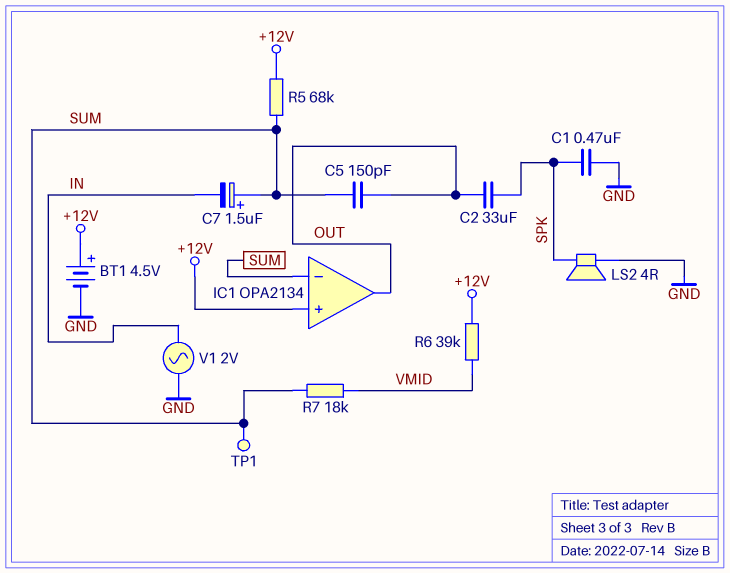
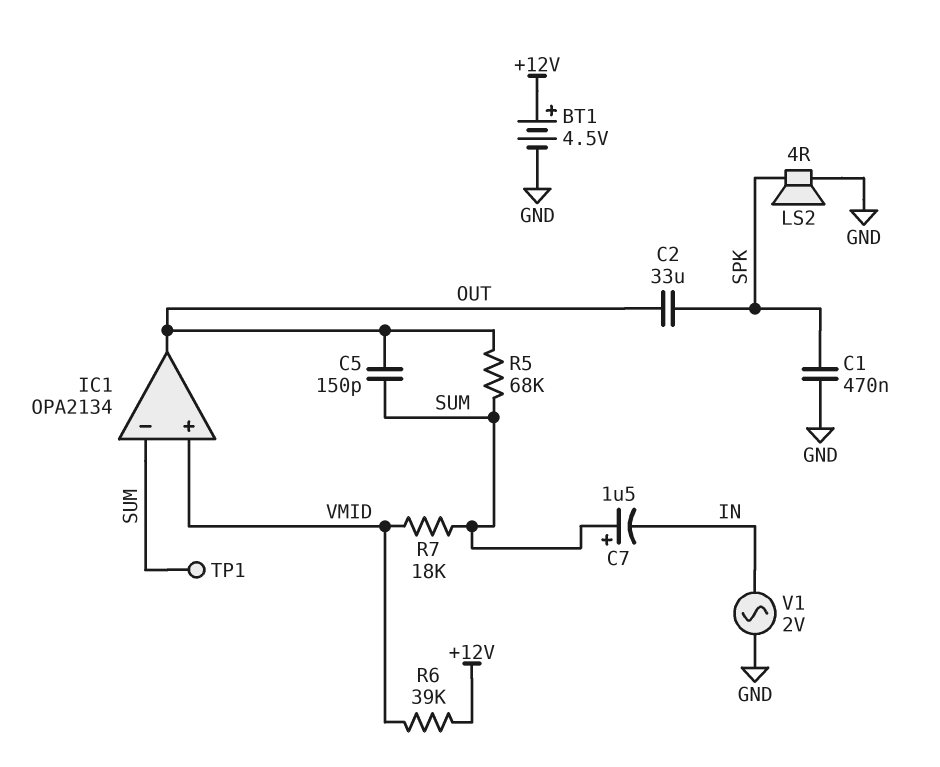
IC1 pin in+: +12V -> VMID
R5: 68k (+12V, SUM) -> 68k (OUT, SUM)

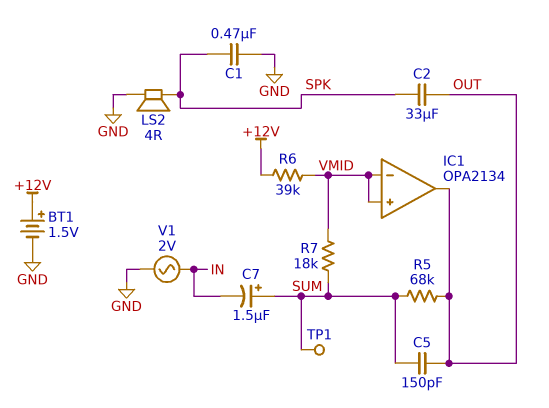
BT1: 4.5V (plus +12V, minus GND) -> 1.5V (plus +12V, minus GND)
IC1 pin in-: SUM -> VMID

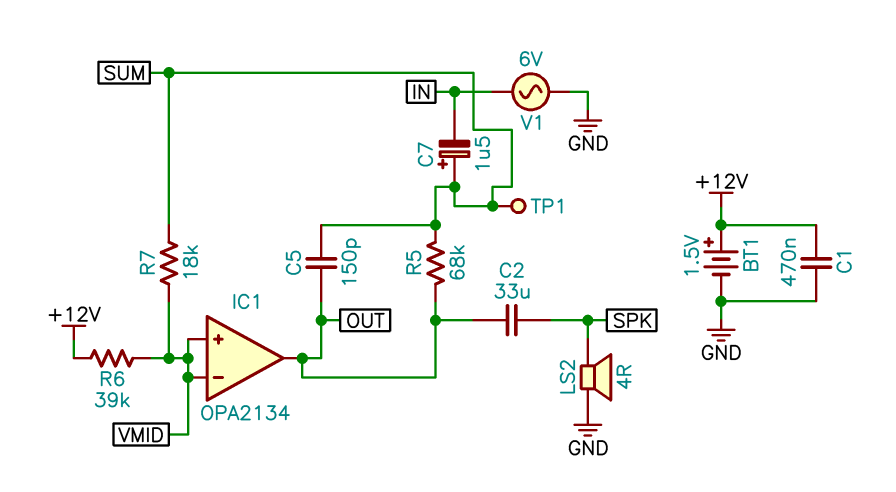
C1: 470nF (GND, SPK) -> 470nF (+12V, GND)
V1: AC 2V (GND, IN) -> AC 6V (GND, IN)

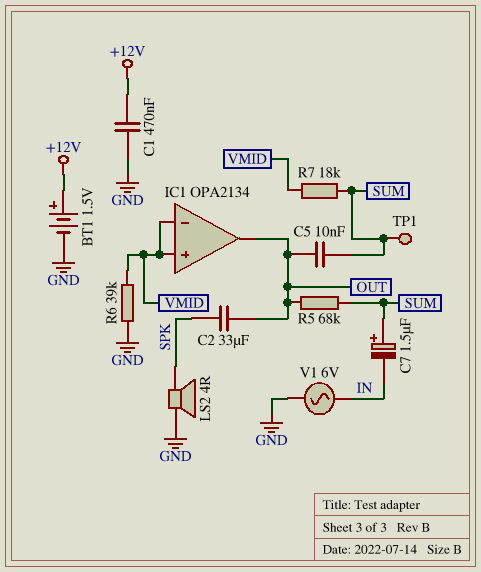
C5: 150pF (OUT, SUM) -> 10nF (OUT, SUM)
R6: 39k (+12V, VMID) -> 39k (GND, VMID)

